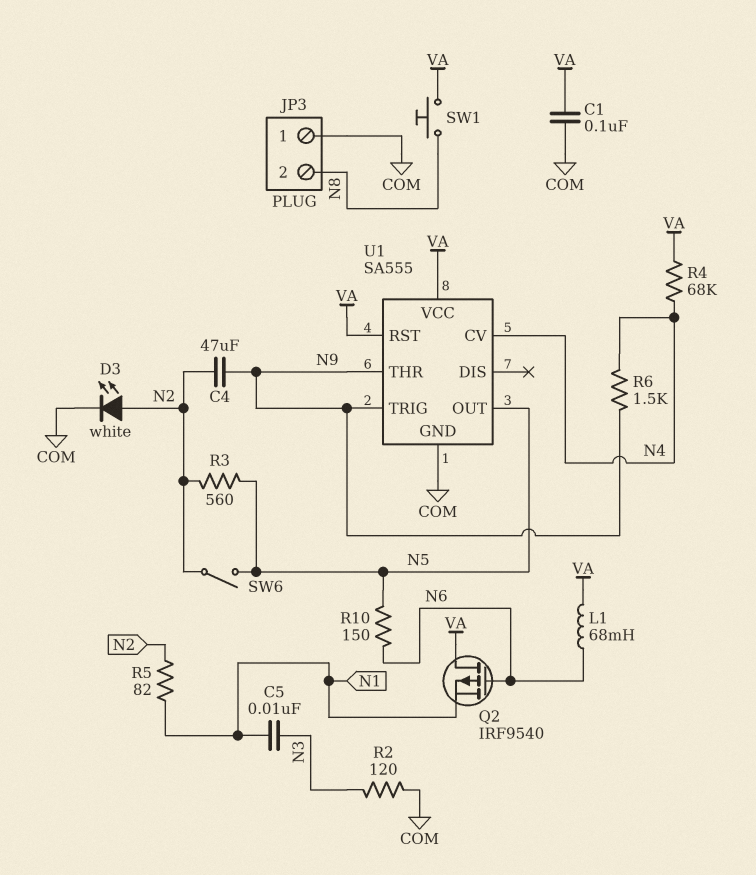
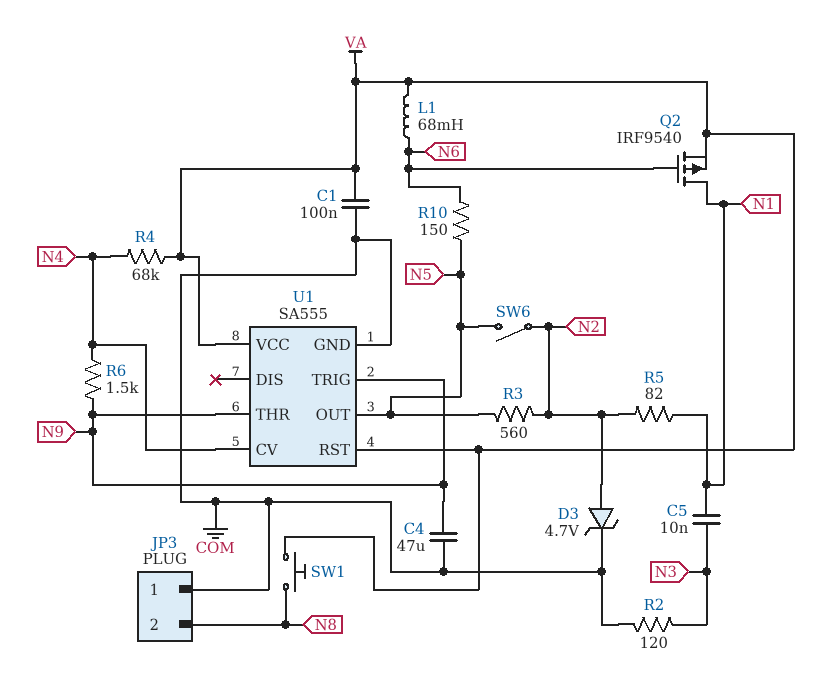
C4: 47uF (N2, N9) -> 47uF (COM, N9)
D3: LED white (A N2, K COM) -> zener 4.7V (A N2, K COM)
Q2: PMOS IRF9540 (G N6, D VA, S N1) -> PMOS IRF9540 (G N6, D N1, S VA)

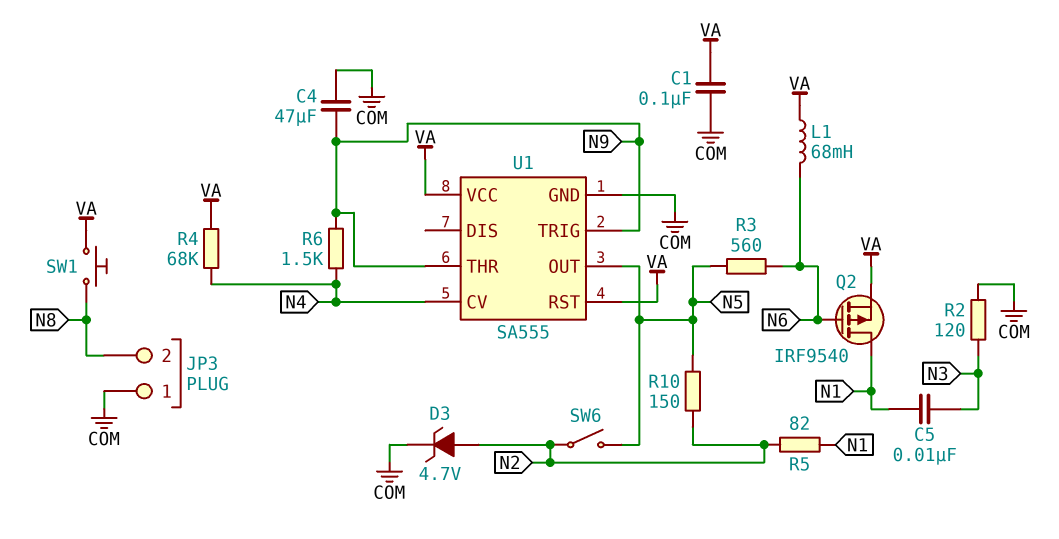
R3: 560 (N2, N5) -> 560 (N5, N6)
R10: 150 (N5, N6) -> 150 (N2, N5)

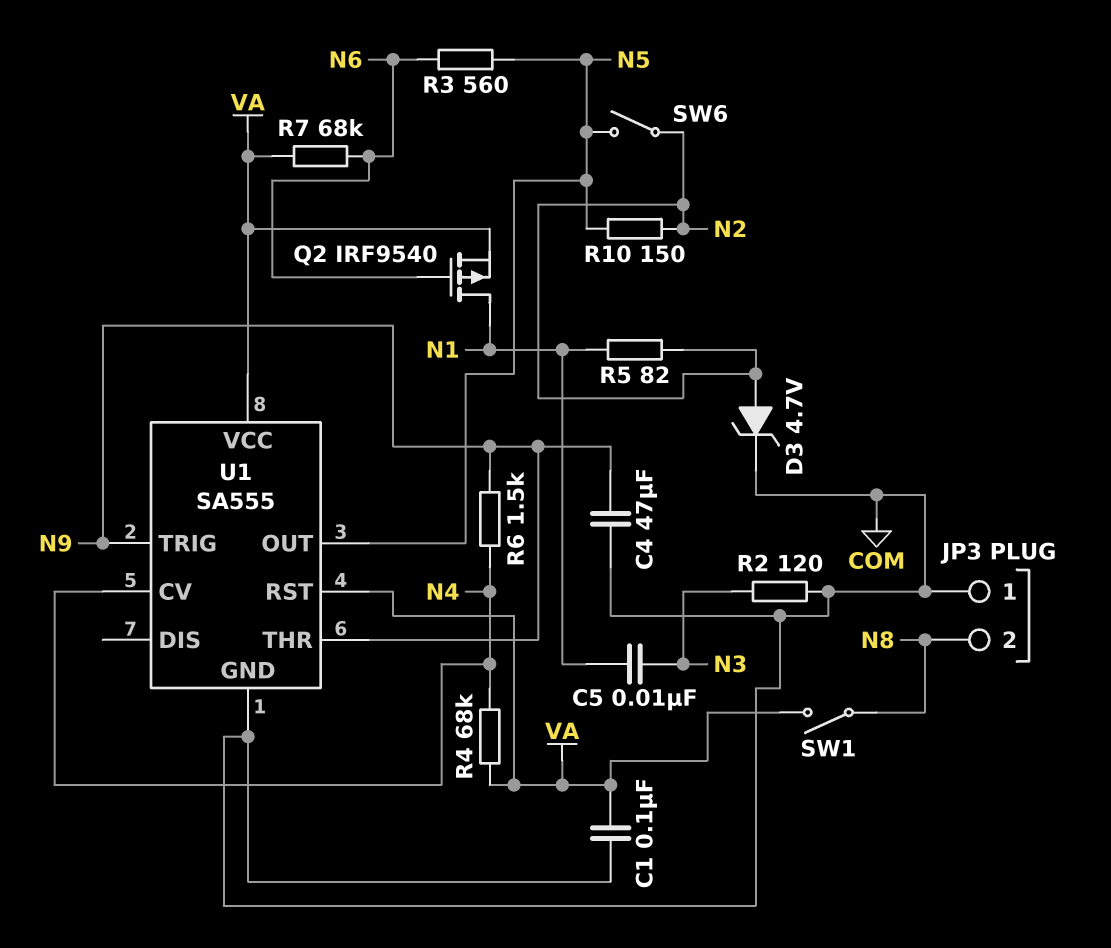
L1: 68mH (N6, VA) -> none
R7: none -> 68k (N6, VA)
SW1: button (N8, VA) -> switch (N8, VA)

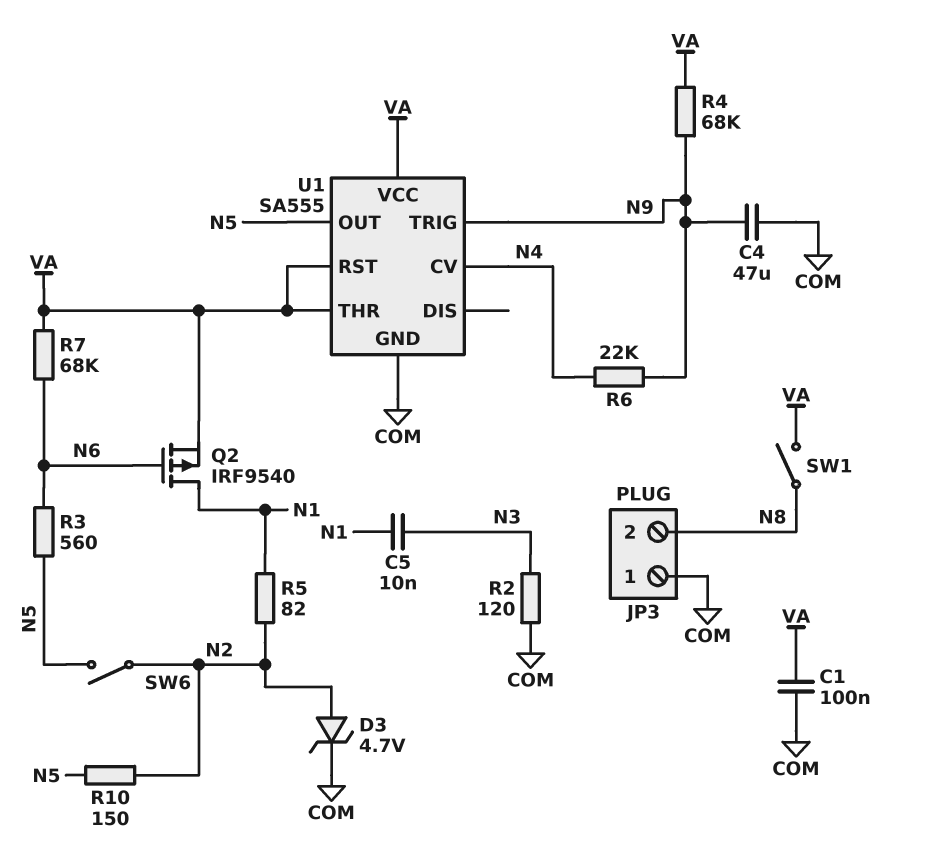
R4: 68k (N4, VA) -> 68k (N9, VA)
R6: 1.5k (N4, N9) -> 22k (N4, N9)
U1 pin THR: N9 -> VA

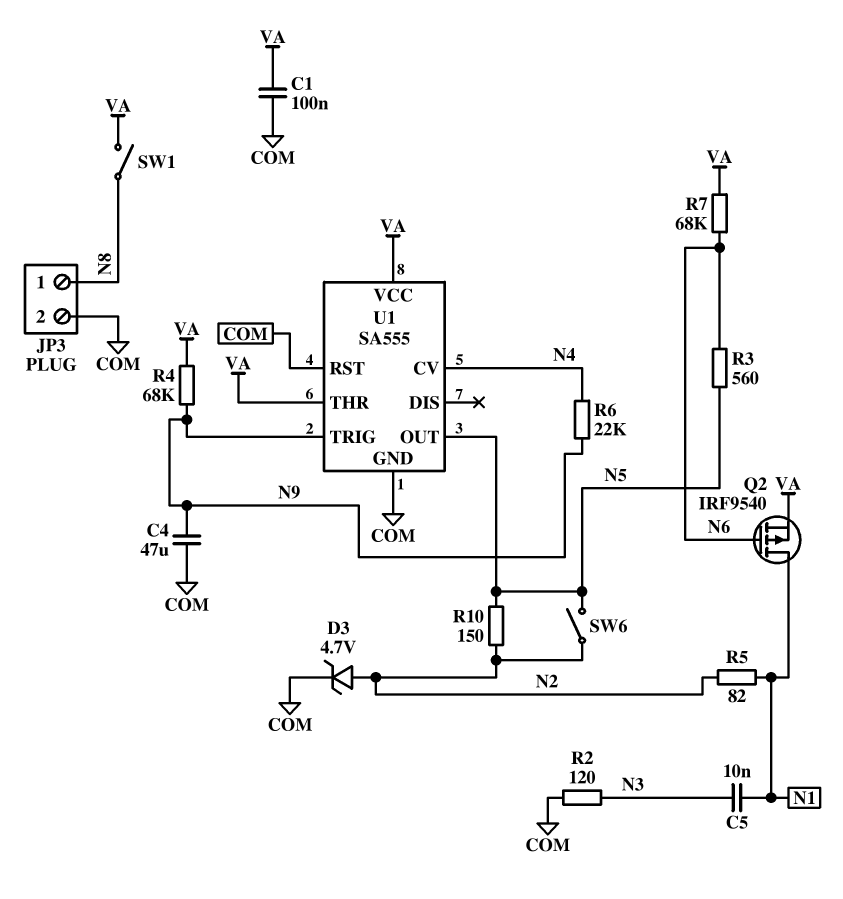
JP3 pin 1: COM -> N8
JP3 pin 2: N8 -> COM
U1 pin RST: VA -> COM

